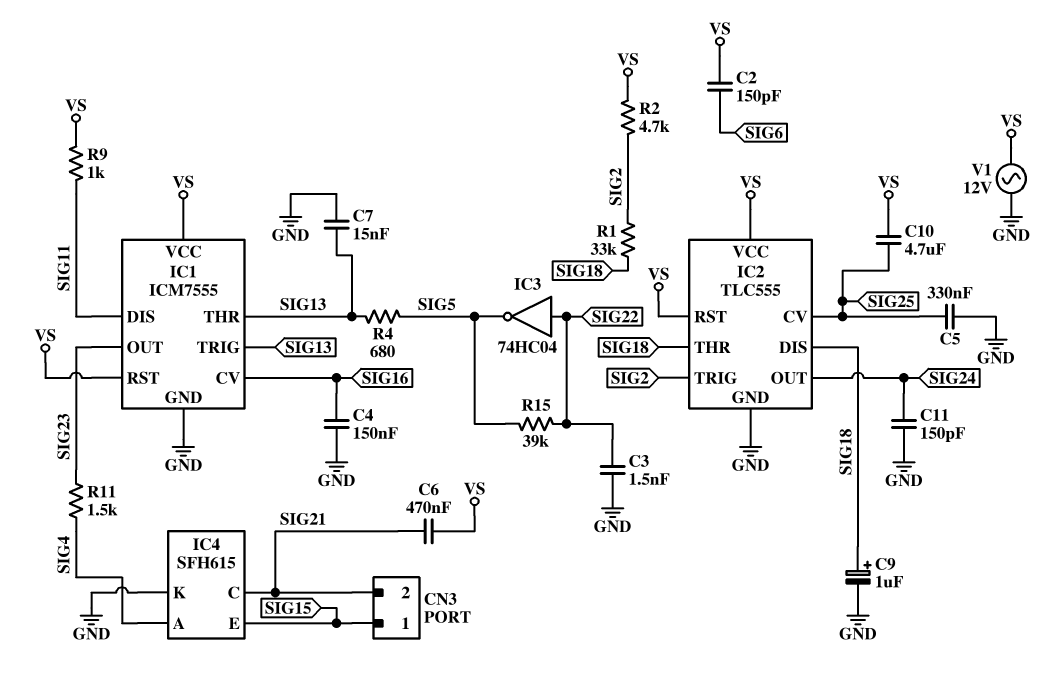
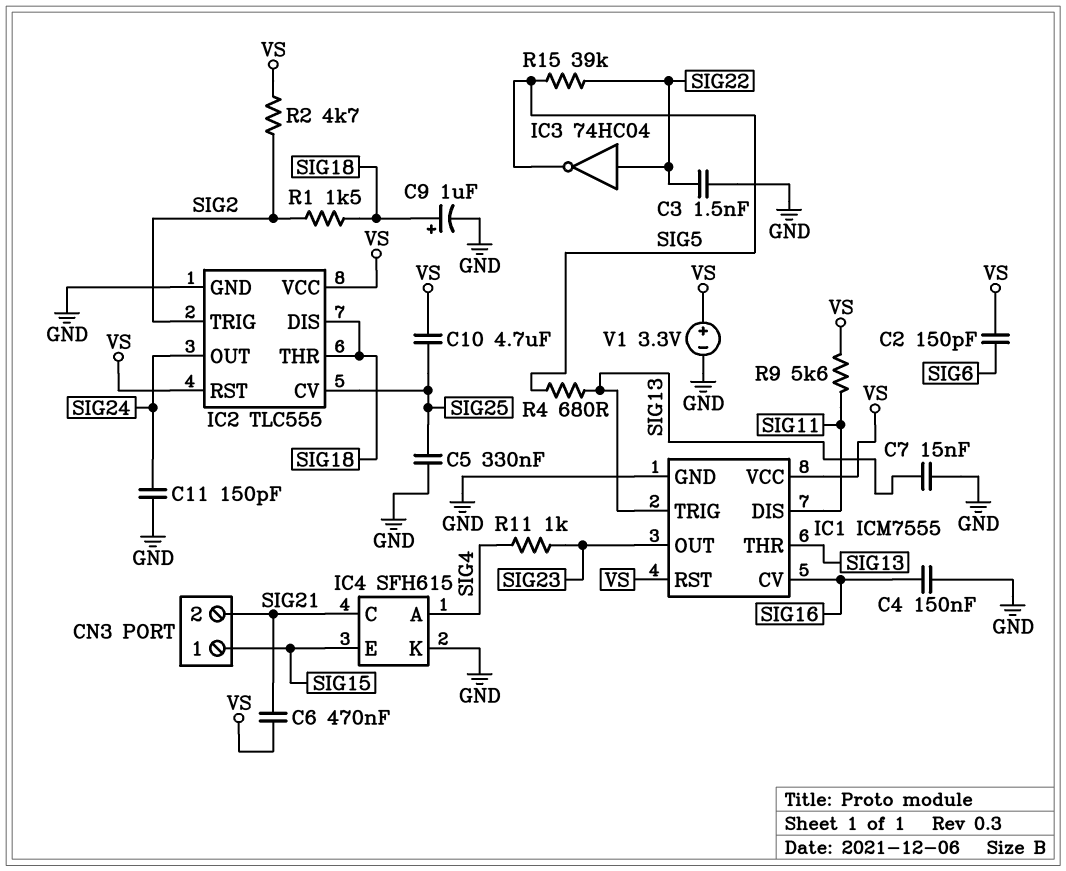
R1: 33k (SIG2, SIG18) -> 1.5k (SIG2, SIG18)
R9: 1k (SIG11, VS) -> 5.6k (SIG11, VS)
R11: 1.5k (SIG4, SIG23) -> 1k (SIG4, SIG23)
V1: AC 12V (GND, VS) -> 3.3V (plus VS, minus GND)

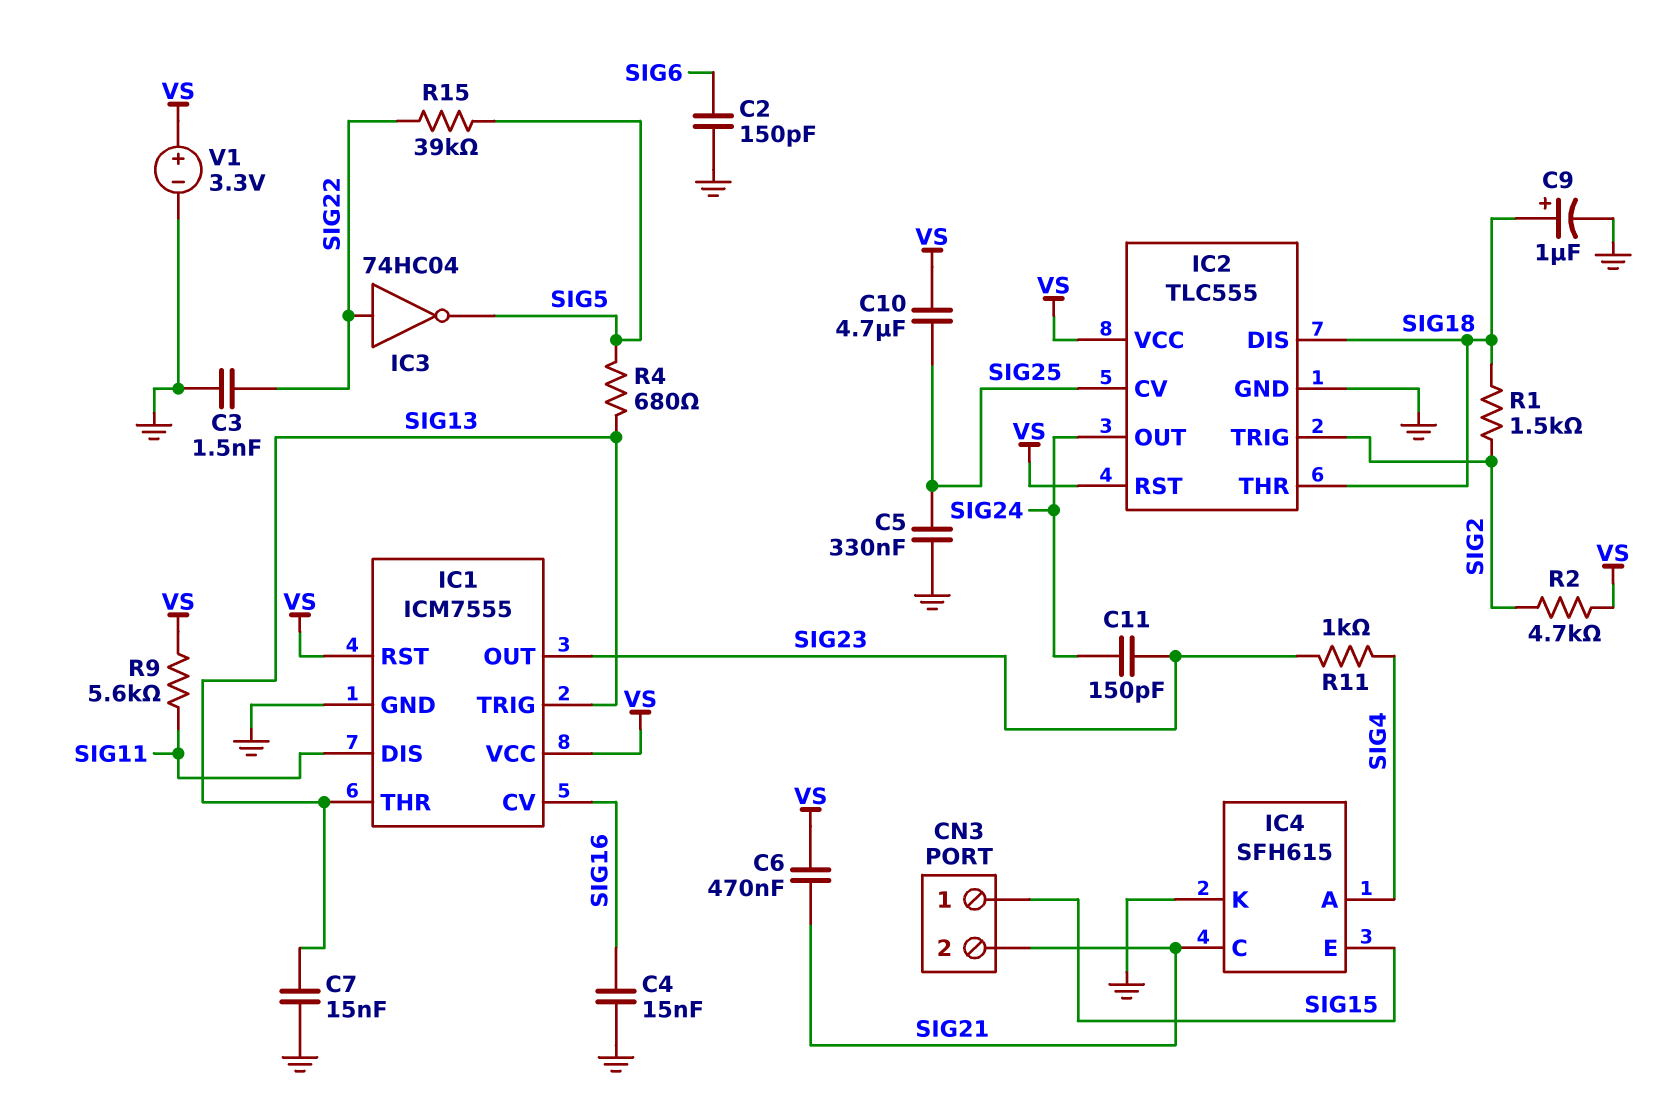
C2: 150pF (SIG6, VS) -> 150pF (GND, SIG6)
C4: 150nF (GND, SIG16) -> 15nF (GND, SIG16)
C11: 150pF (GND, SIG24) -> 150pF (SIG23, SIG24)

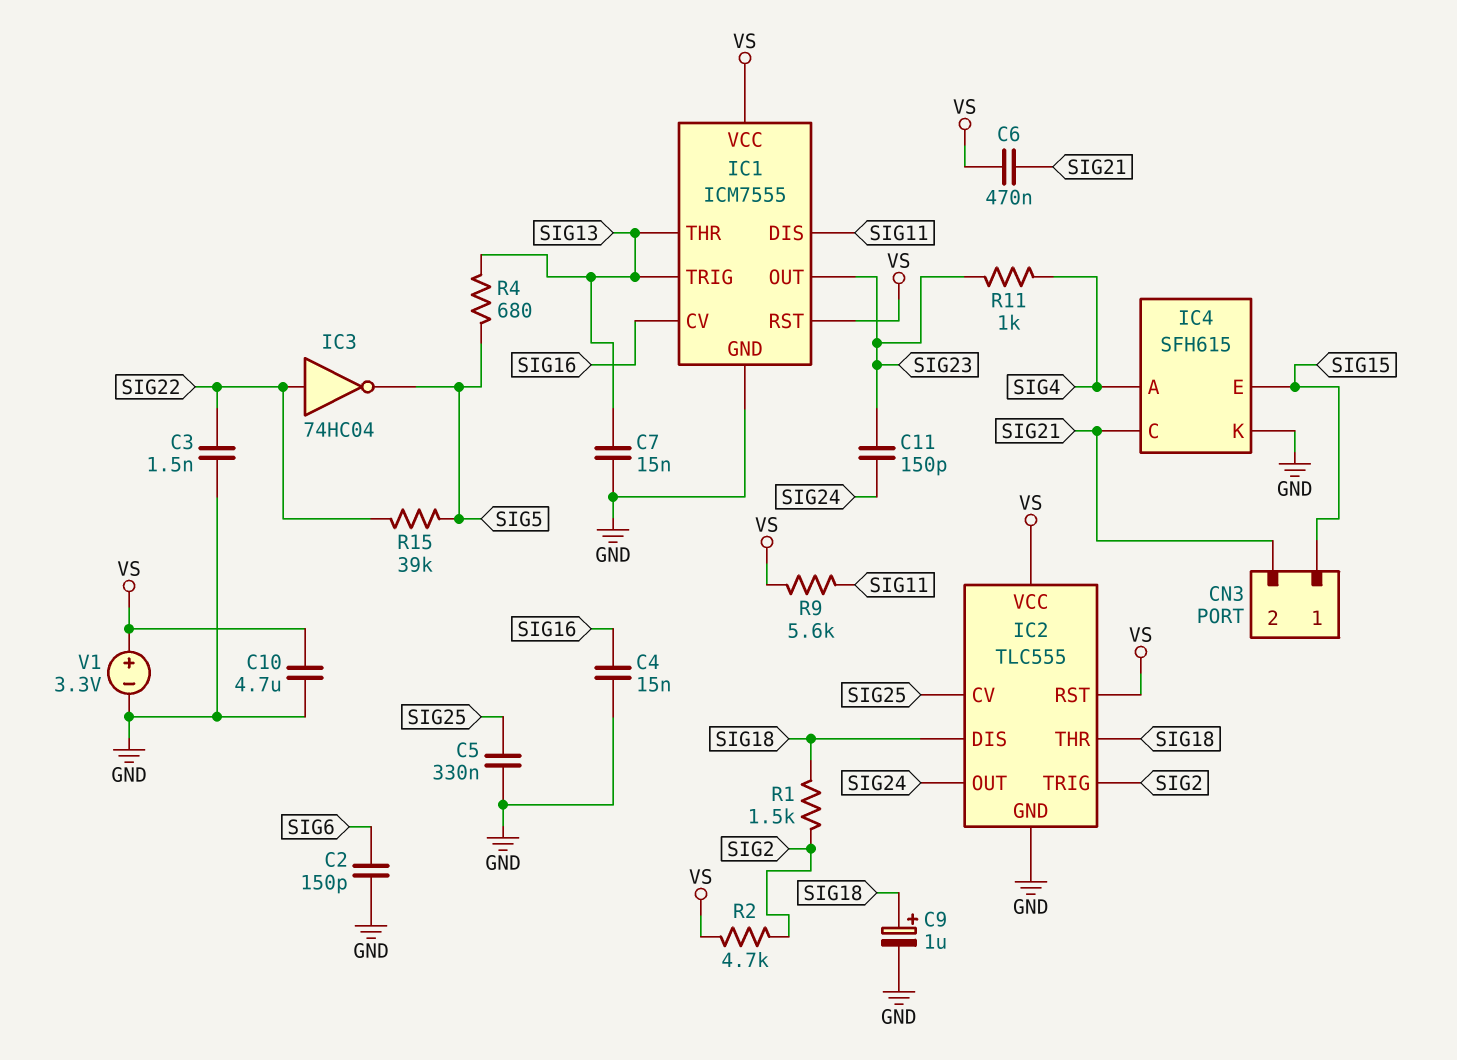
C10: 4.7uF (SIG25, VS) -> 4.7uF (GND, VS)

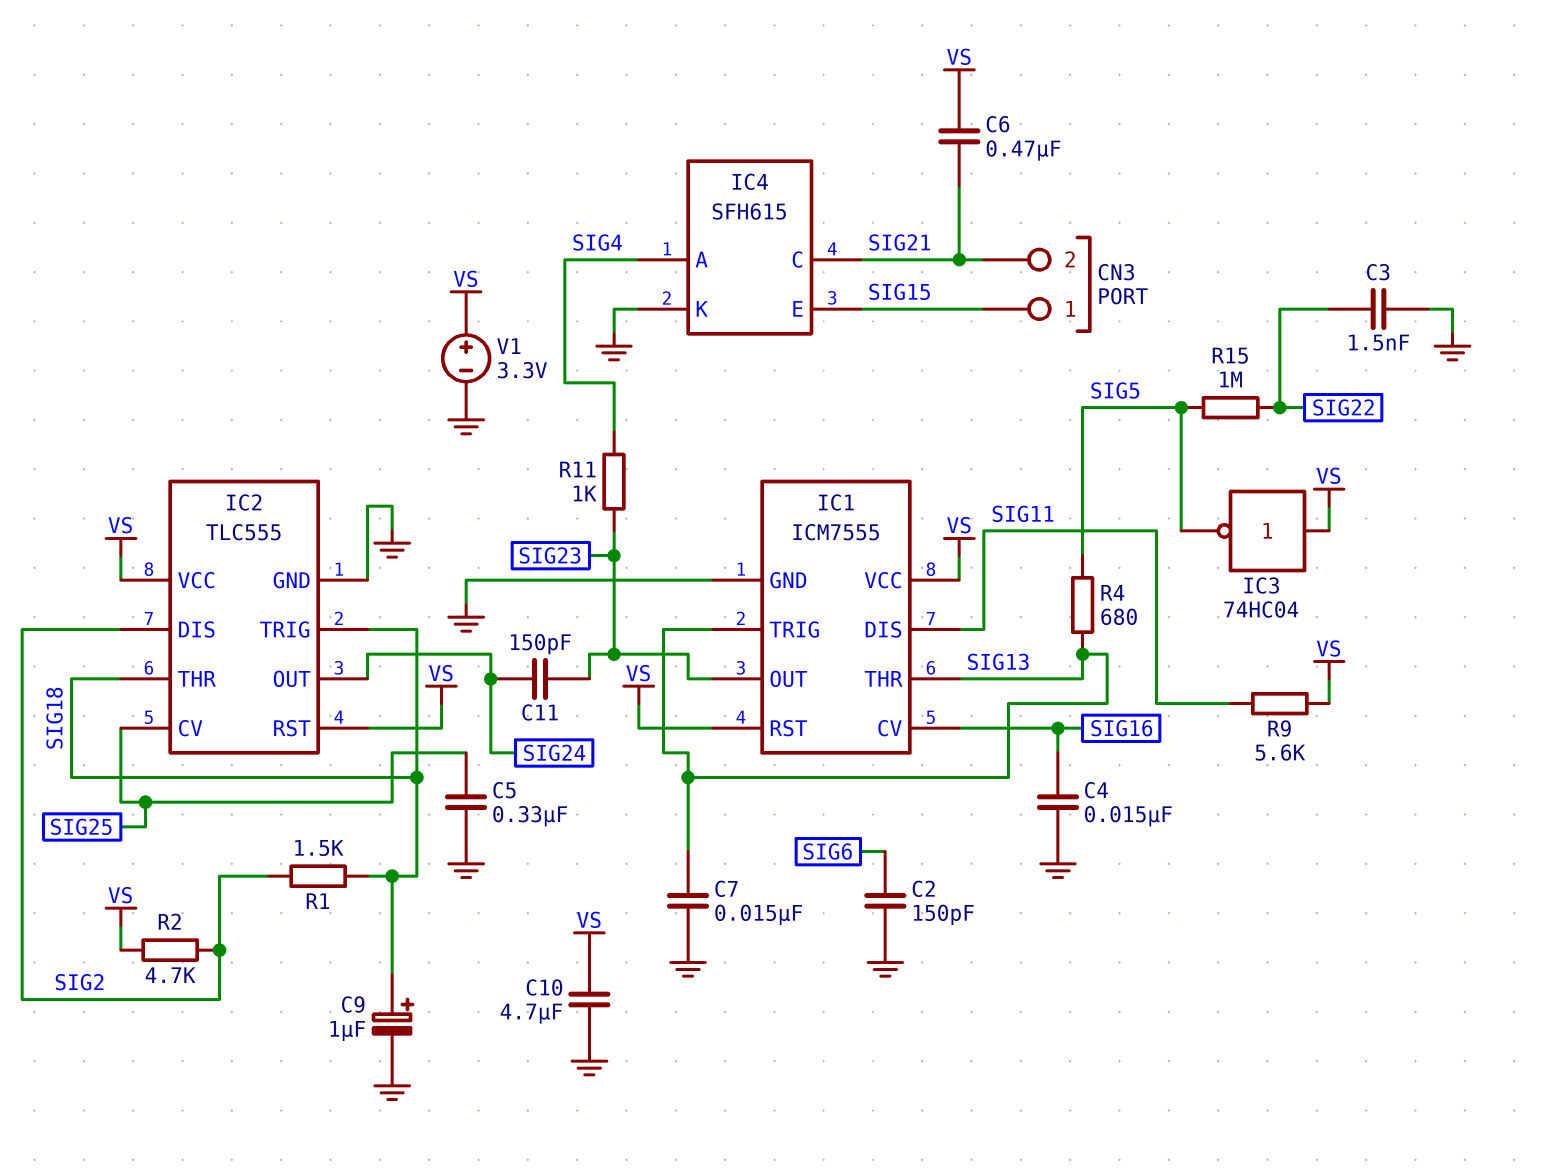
IC2 pin DIS: SIG18 -> SIG2
IC2 pin TRIG: SIG2 -> SIG18
IC3: NOT 74HC04 (in SIG22, out SIG5) -> NOT 74HC04 (in VS, out SIG5)
R15: 39k (SIG5, SIG22) -> 1M (SIG5, SIG22)

